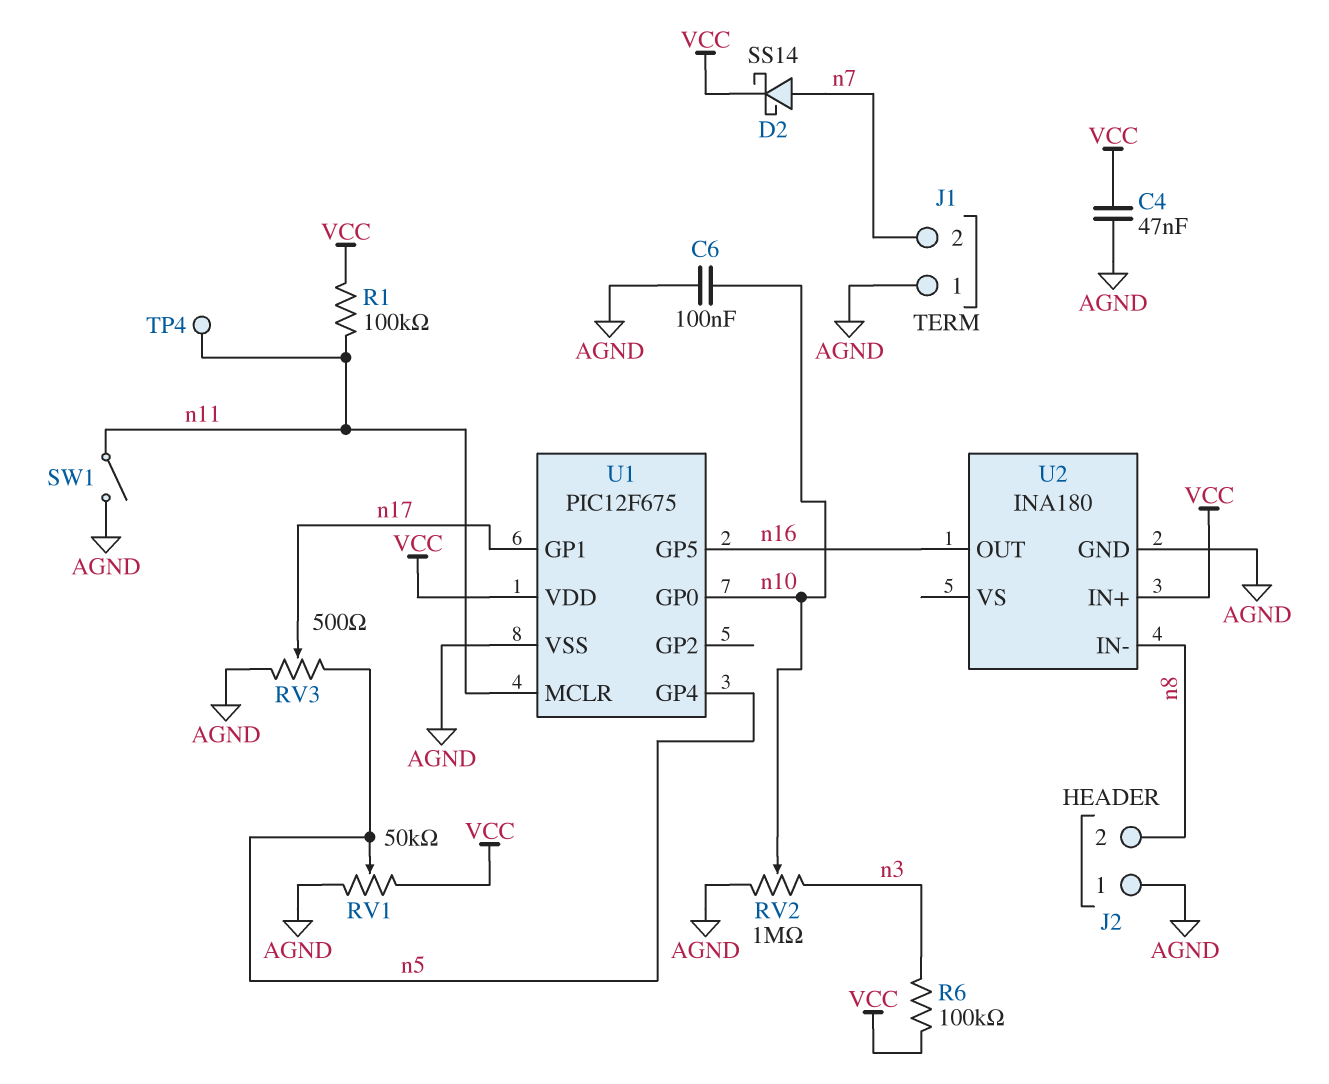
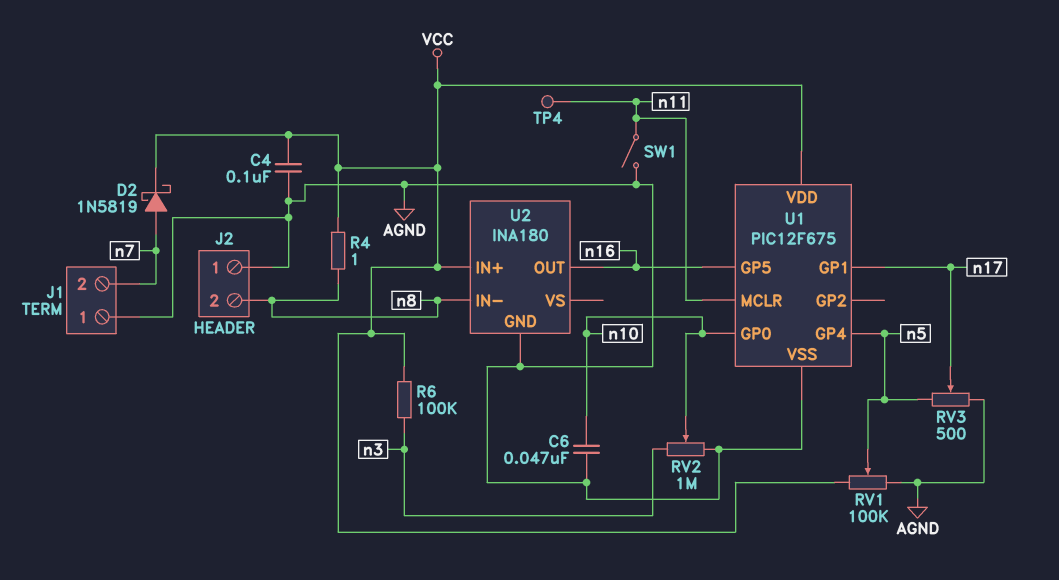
C4: 47nF (AGND, VCC) -> 100nF (AGND, VCC)
C6: 100nF (AGND, n10) -> 47nF (AGND, n10)
D2: schottky SS14 (A n7, K VCC) -> schottky 1N5819 (A n7, K VCC)
R1: 100k (VCC, n11) -> none
R4: none -> 1 (VCC, n8)
RV1: 50k (AGND, VCC, wiper n5) -> 100k (AGND, VCC, wiper n5)

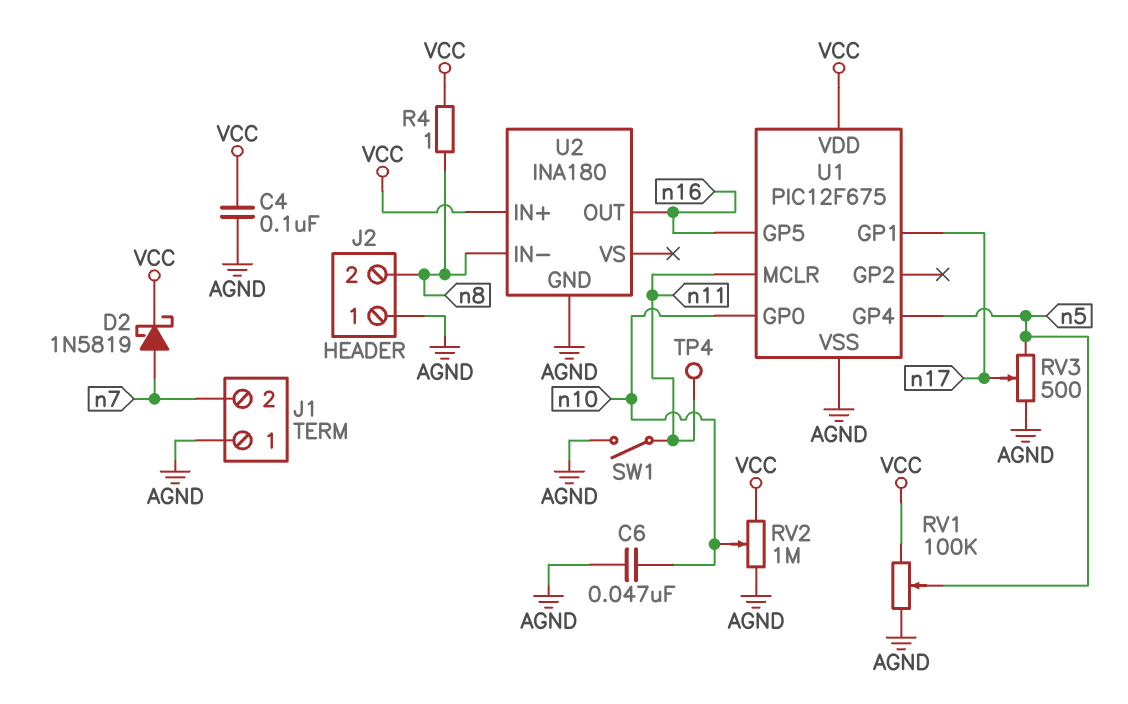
R6: 100k (VCC, n3) -> none
RV2: 1M (AGND, n3, wiper n10) -> 1M (AGND, VCC, wiper n10)

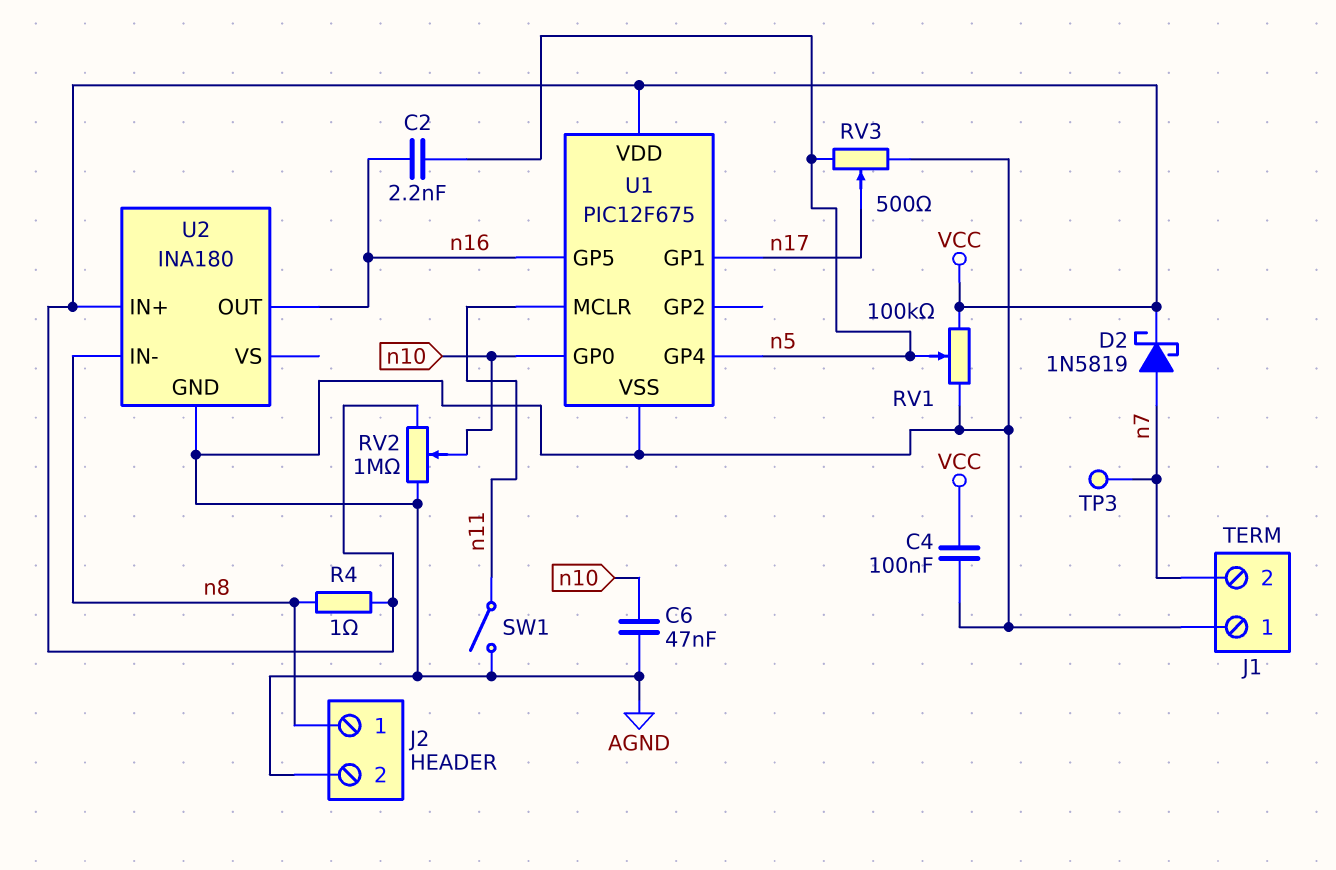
C2: none -> 2.2nF (n5, n16)
J2 pin 1: AGND -> n8
J2 pin 2: n8 -> AGND
TP3: none -> test point (n7)
TP4: test point (n11) -> none

